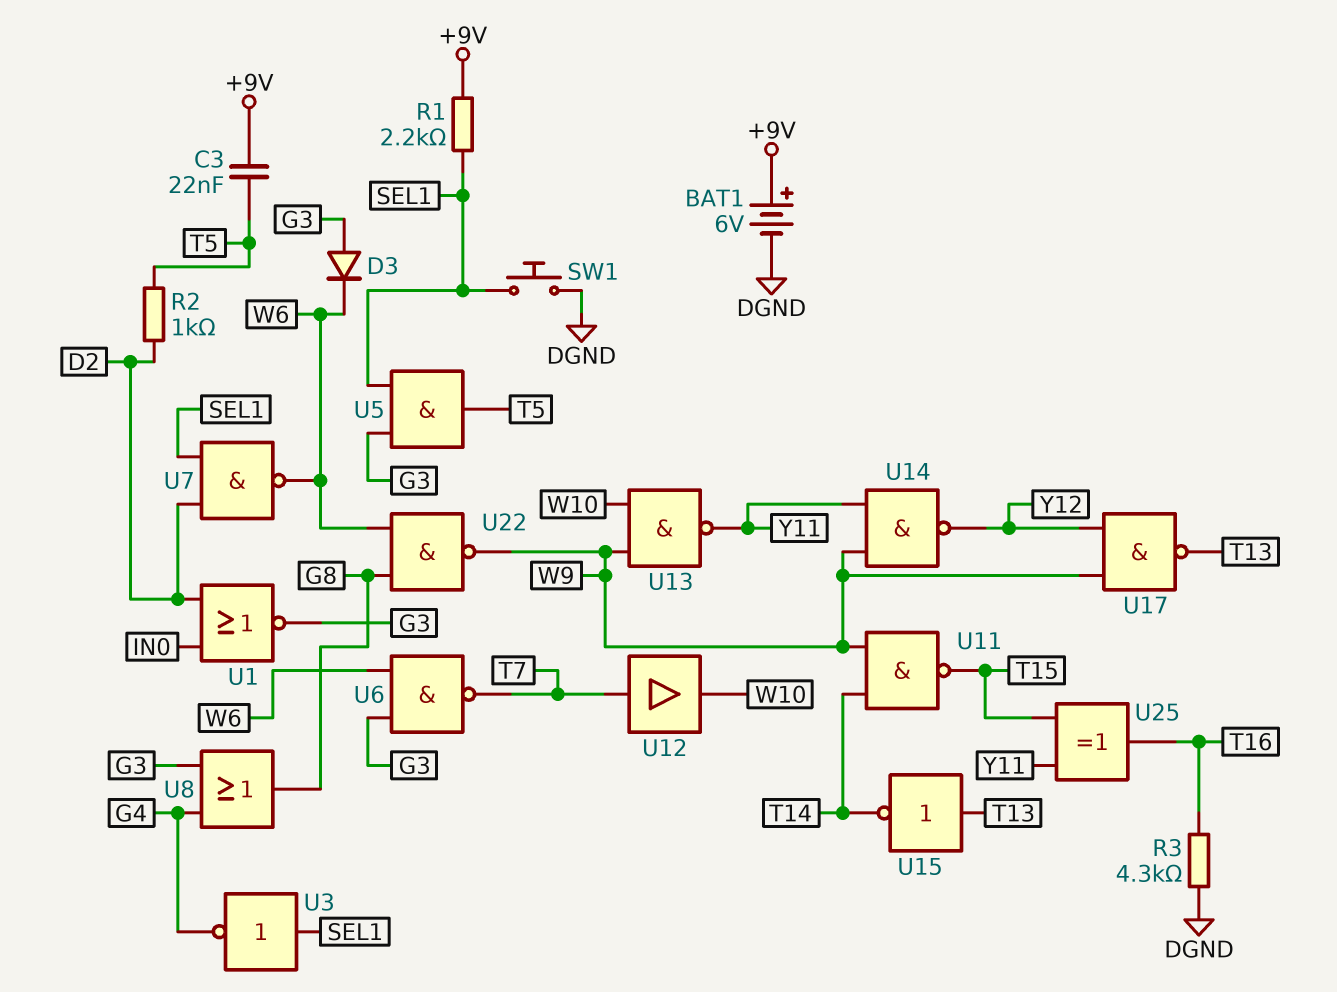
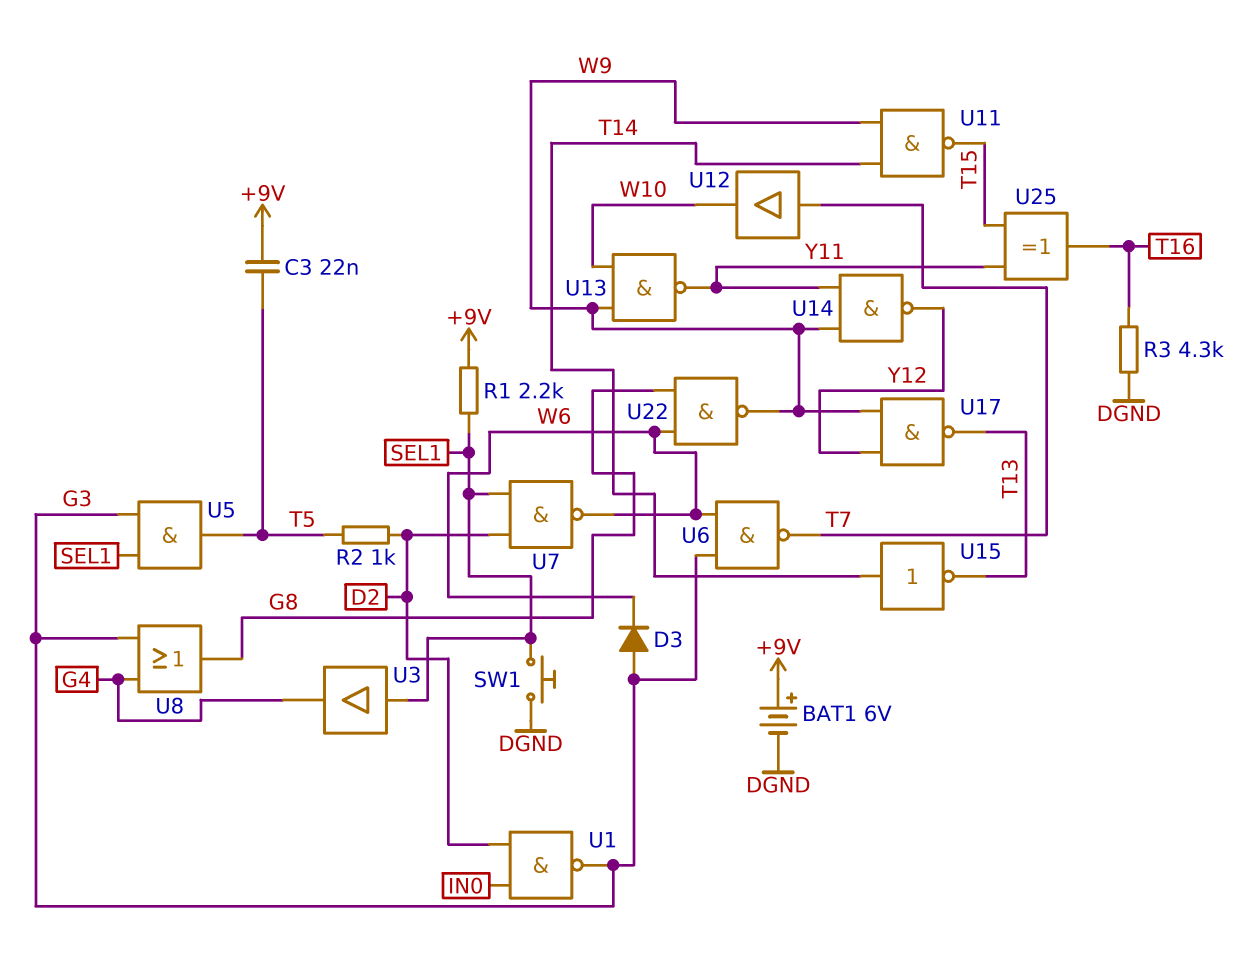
U1: NOR (in D2, in IN0, out G3) -> NAND (in D2, in IN0, out G3)
U3: NOT (in SEL1, out G4) -> buffer (in SEL1, out G4)
U15: NOT (in T13, out T14) -> NOT (in T14, out T13)

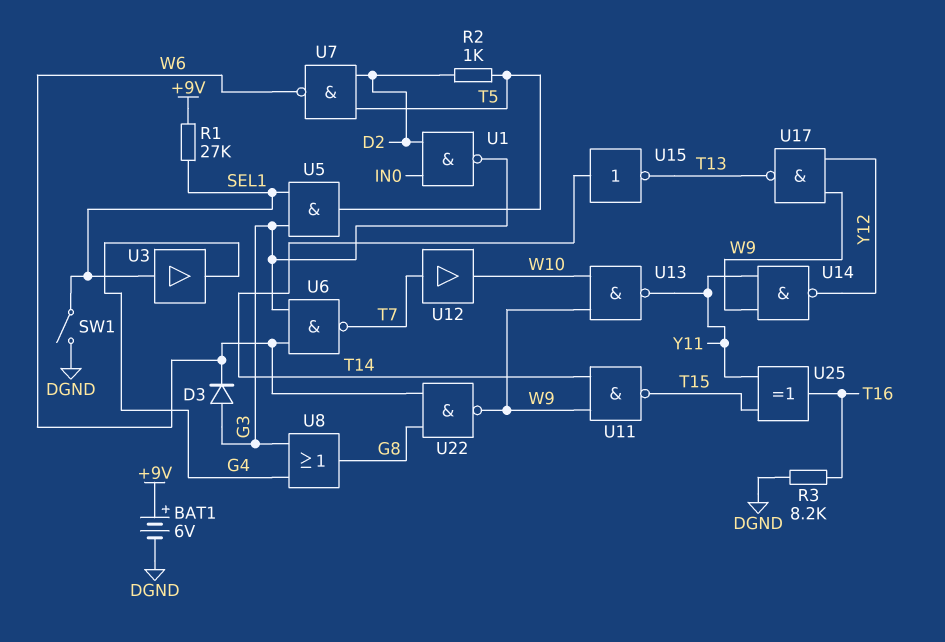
C3: 22nF (+9V, T5) -> none
R1: 2.2k (+9V, SEL1) -> 27k (+9V, SEL1)
R3: 4.3k (DGND, T16) -> 8.2k (DGND, T16)
SW1: button (DGND, SEL1) -> switch (DGND, SEL1)
U7: NAND (in D2, in SEL1, out W6) -> NAND (in D2, in T5, out W6)

